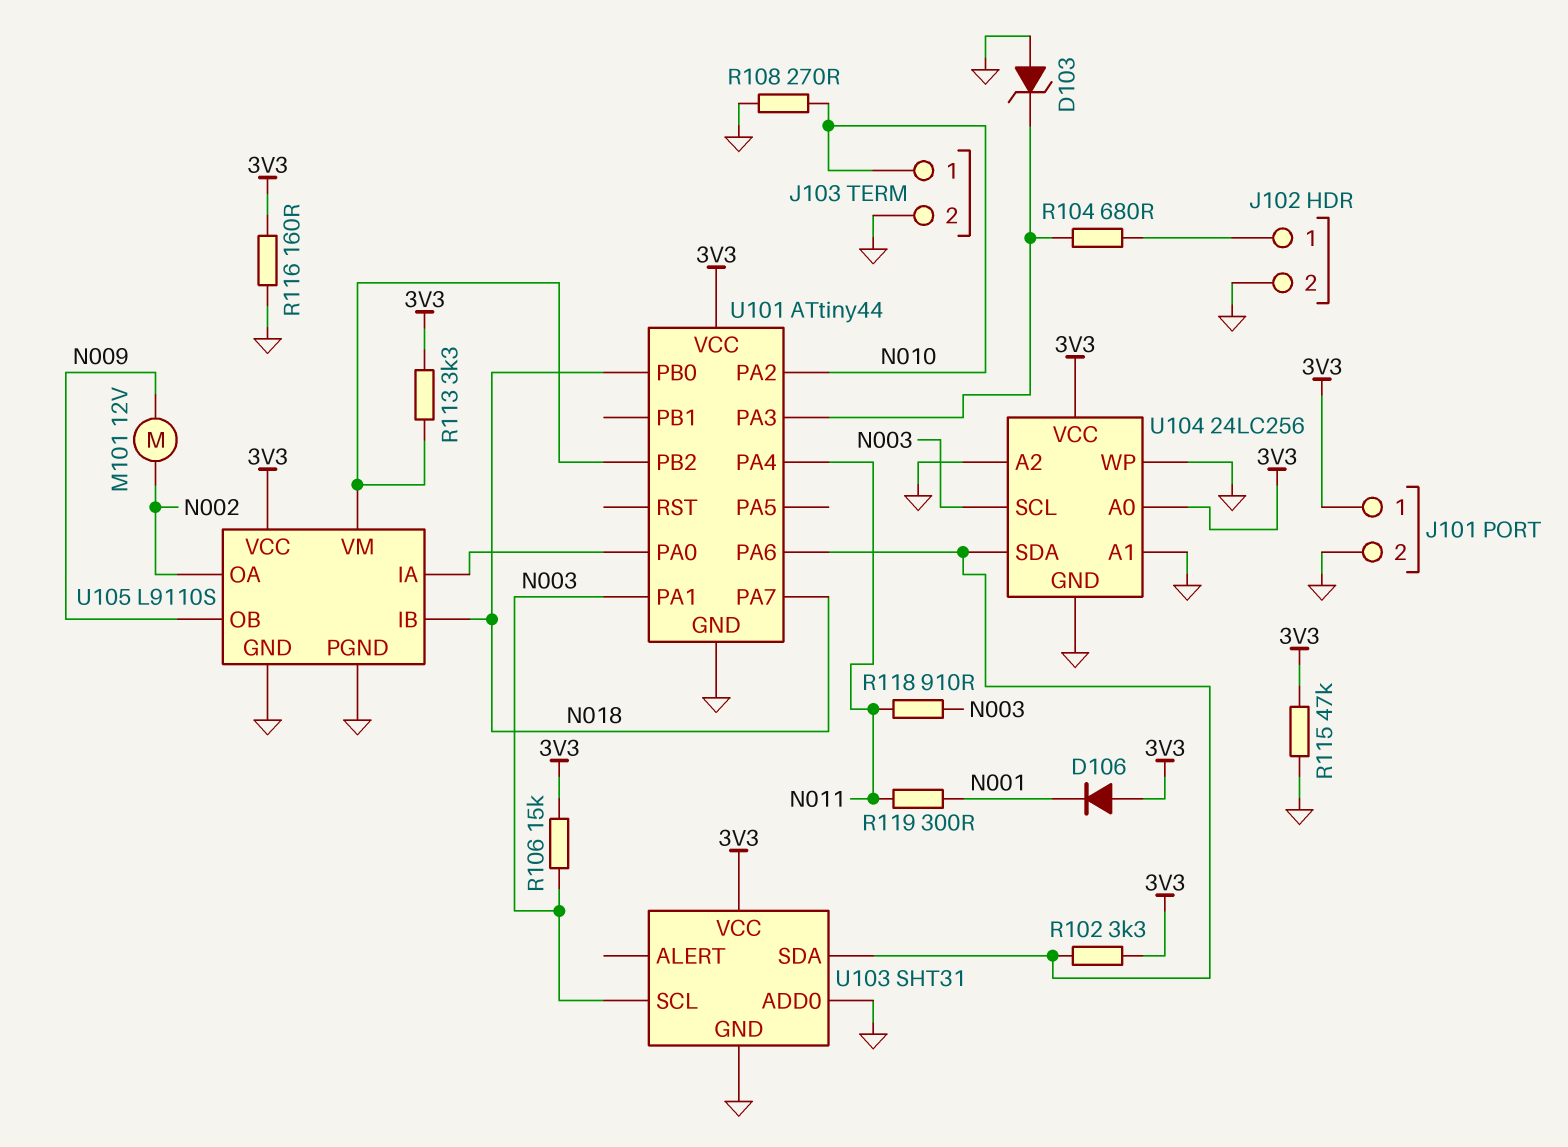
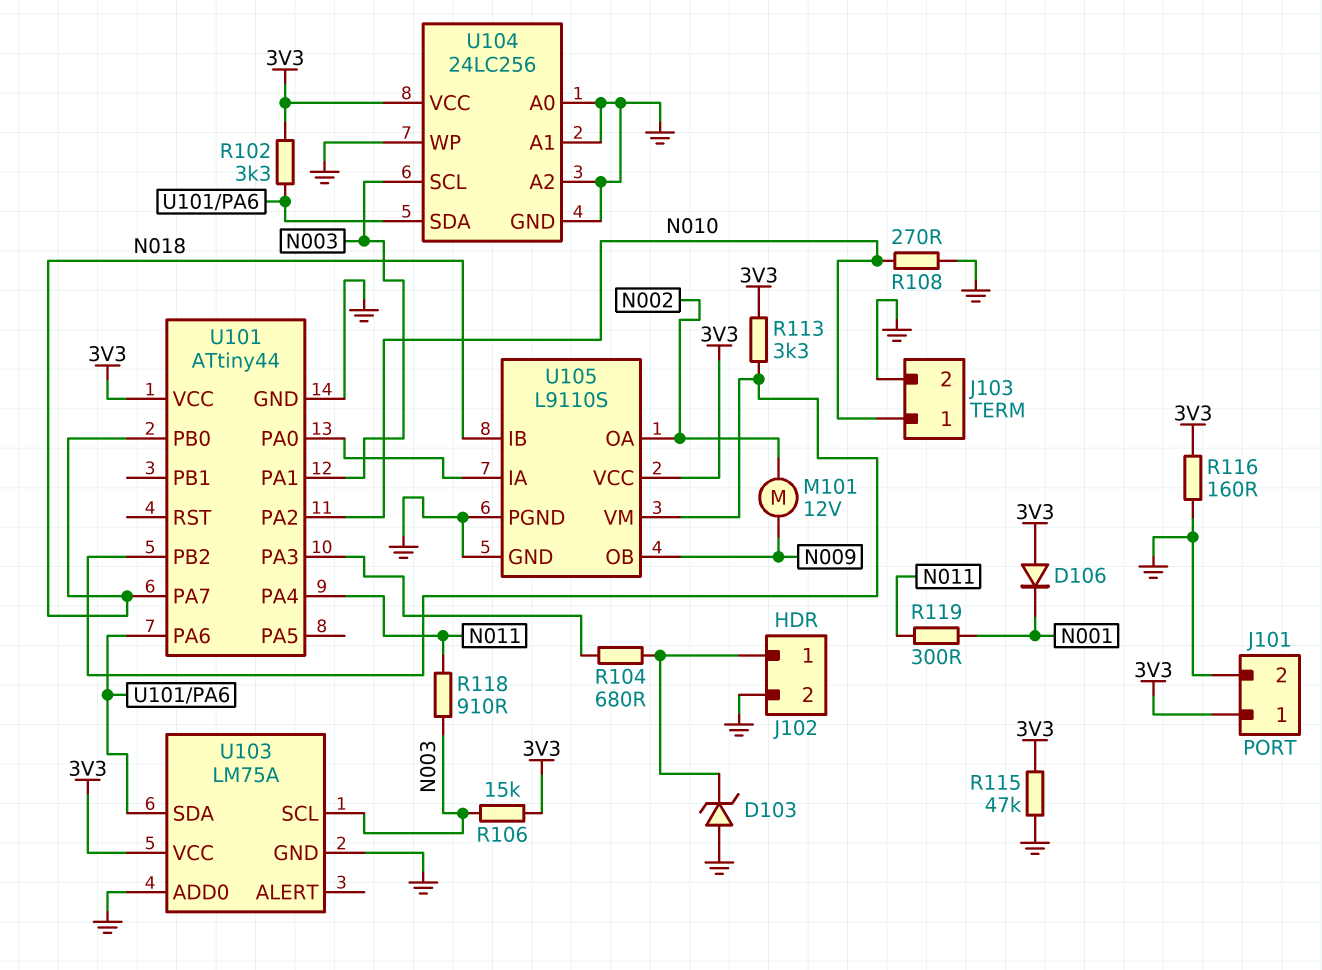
D103: zener (A GND, K U101/PA3) -> zener (A GND, K J102/1)
U103: SHT31 -> LM75A
U104 pin A0: 3V3 -> GND

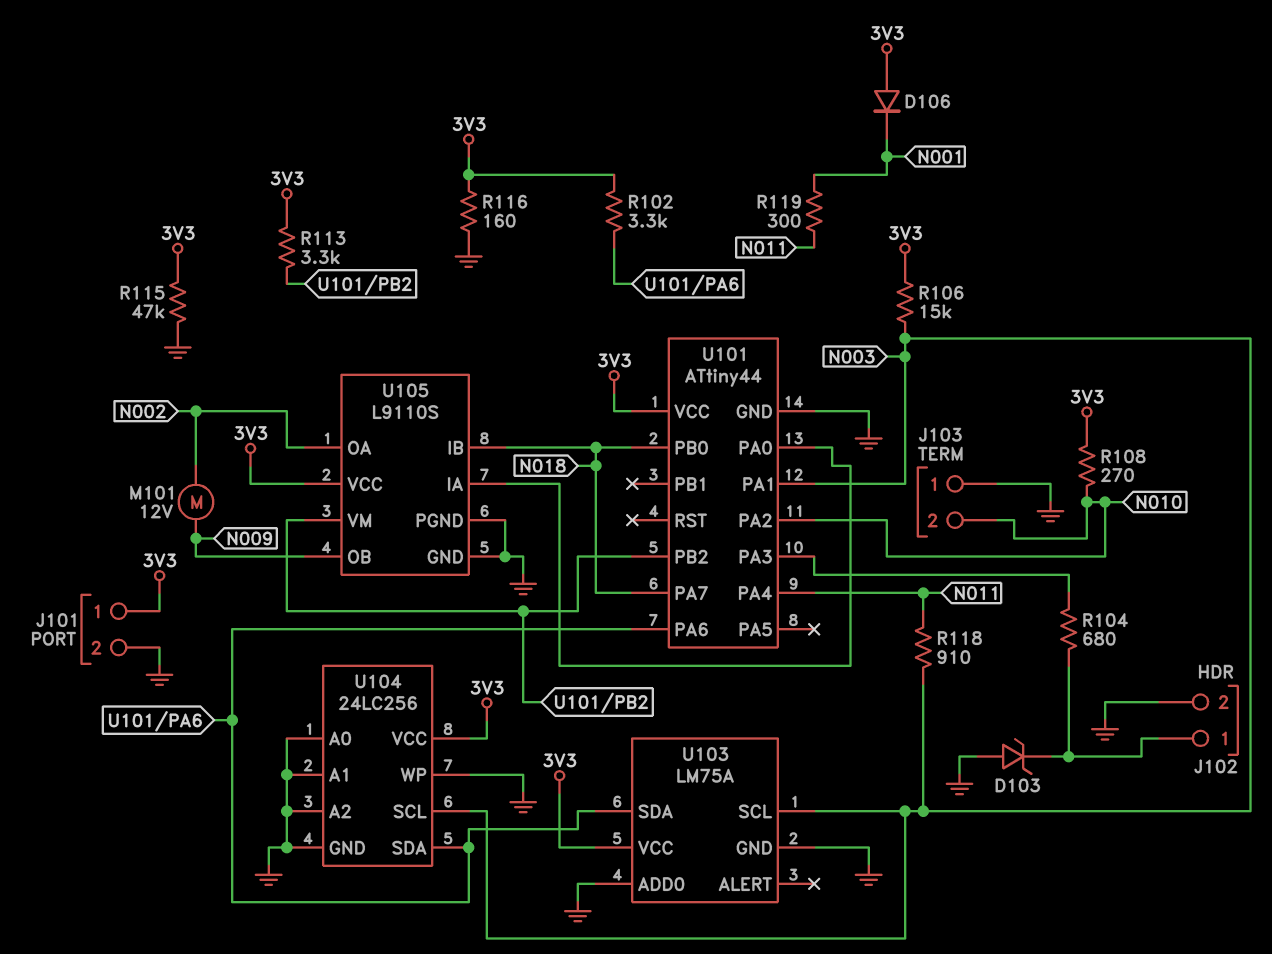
J103 pin 1: N010 -> GND
J103 pin 2: GND -> N010
R108: 270 (GND, N010) -> 270 (3V3, N010)

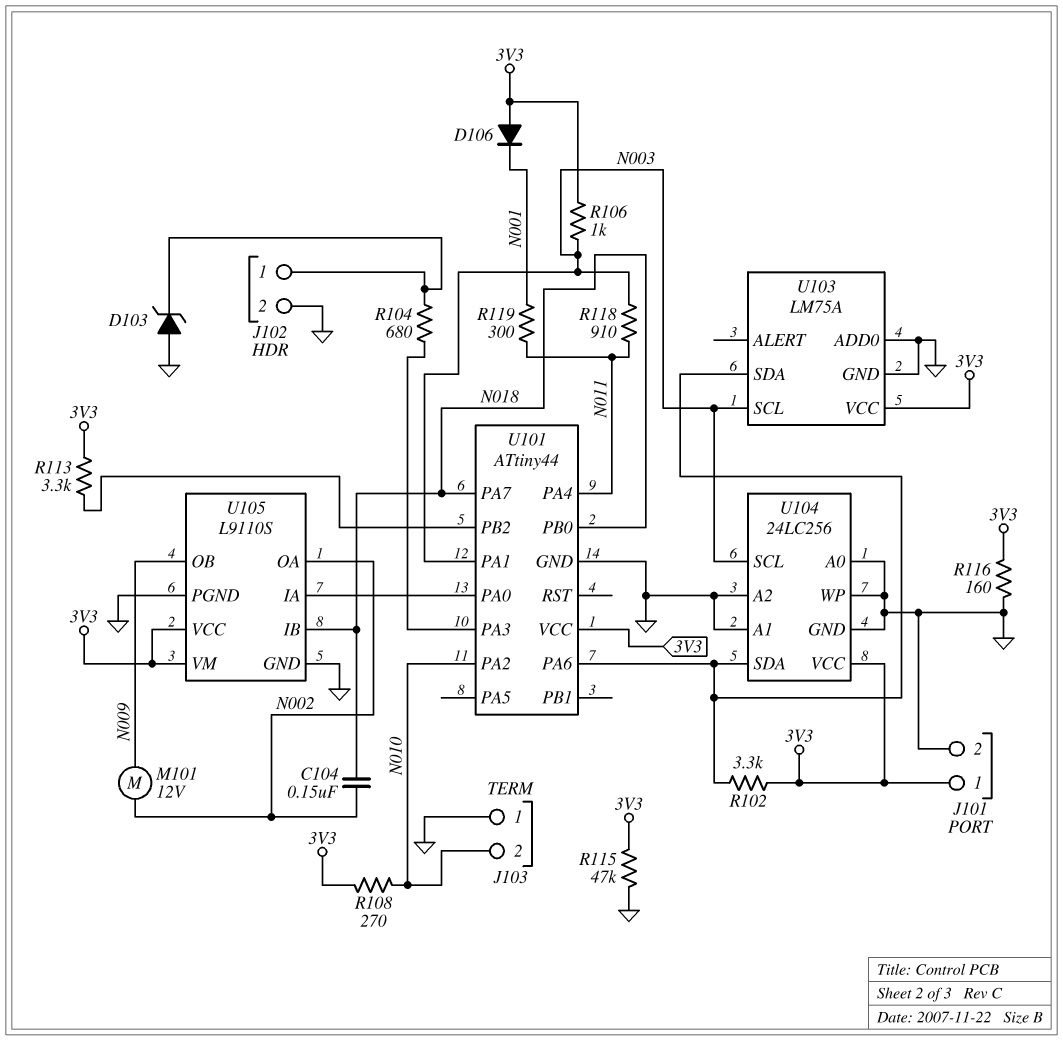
C104: none -> 150nF (N002, N018)
R106: 15k (3V3, N003) -> 1k (3V3, N003)
U105 pin VM: U101/PB2 -> 3V3

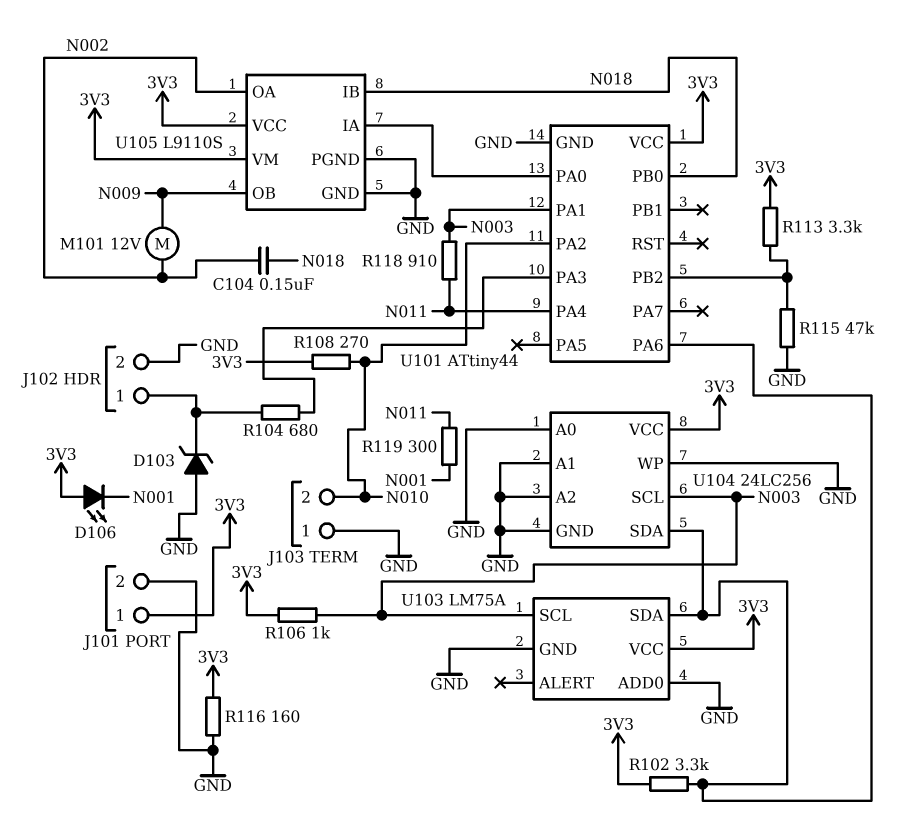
D106: diode (A 3V3, K N001) -> LED (A 3V3, K N001)
R115: 47k (3V3, GND) -> 47k (GND, U101/PB2)
U101 pin PA7: N018 -> none

